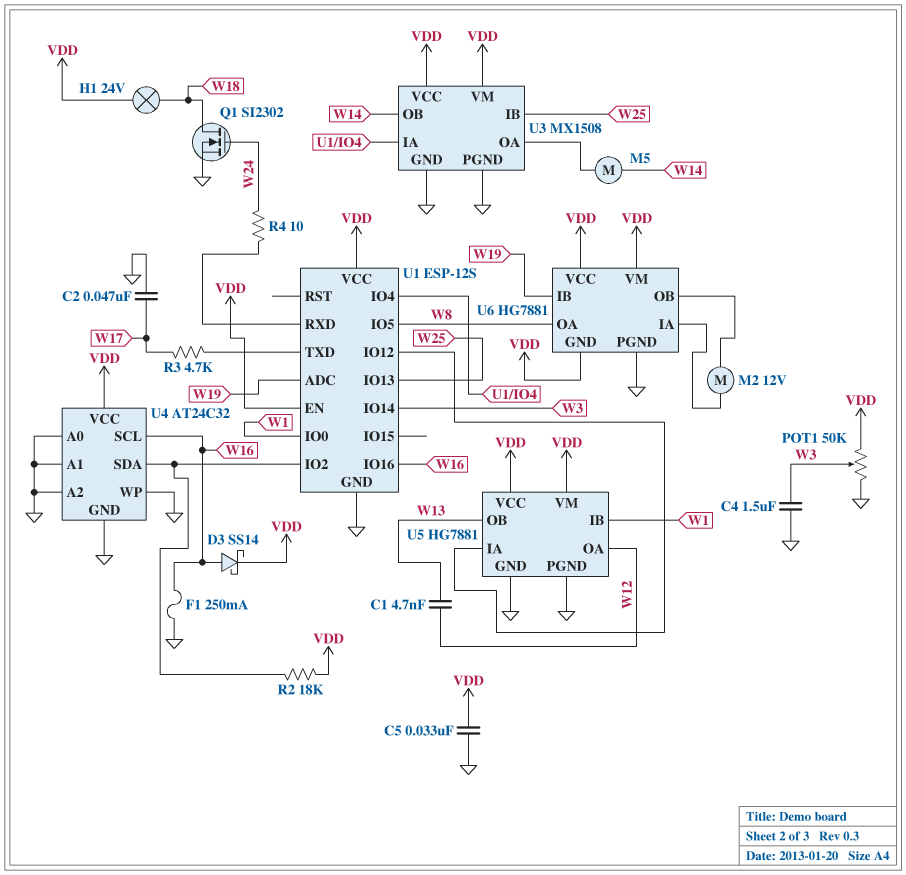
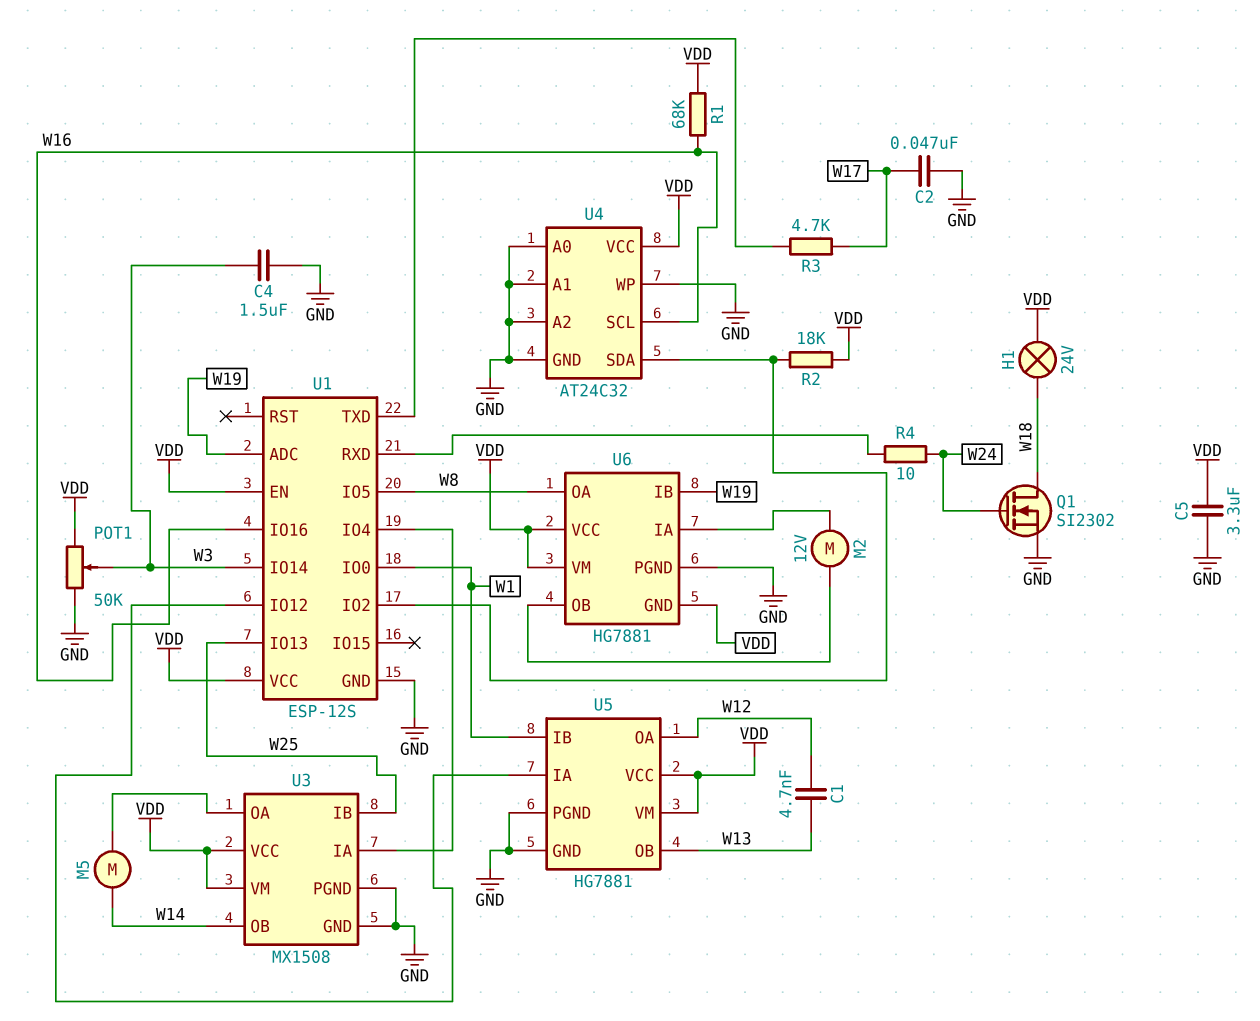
C5: 33nF (GND, VDD) -> 3.3uF (GND, VDD)
D3: schottky SS14 (A W16, K VDD) -> none
F1: 250mA (GND, W16) -> none
R1: none -> 68k (VDD, W16)

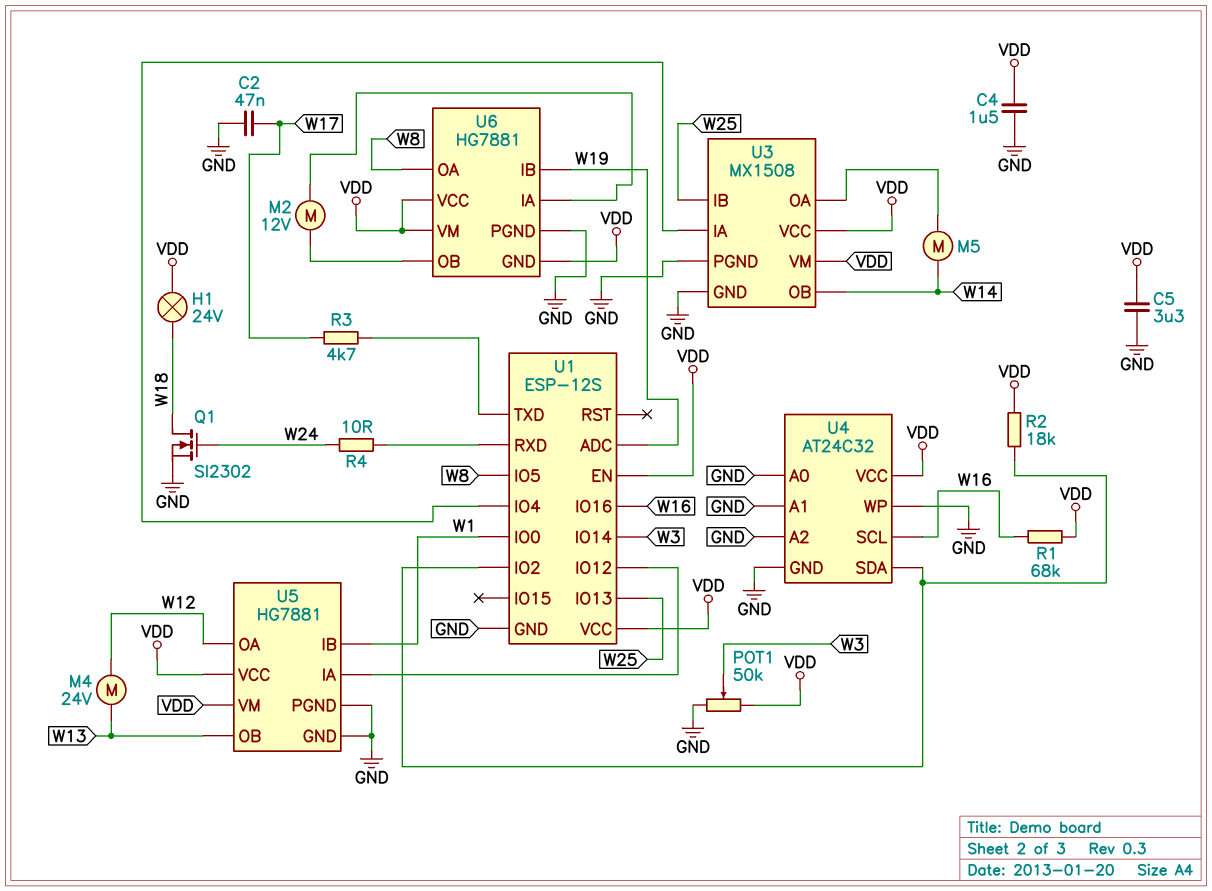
C1: 4.7nF (W12, W13) -> none
C4: 1.5uF (GND, W3) -> 1.5uF (GND, VDD)
M4: none -> motor 24V (W12, W13)

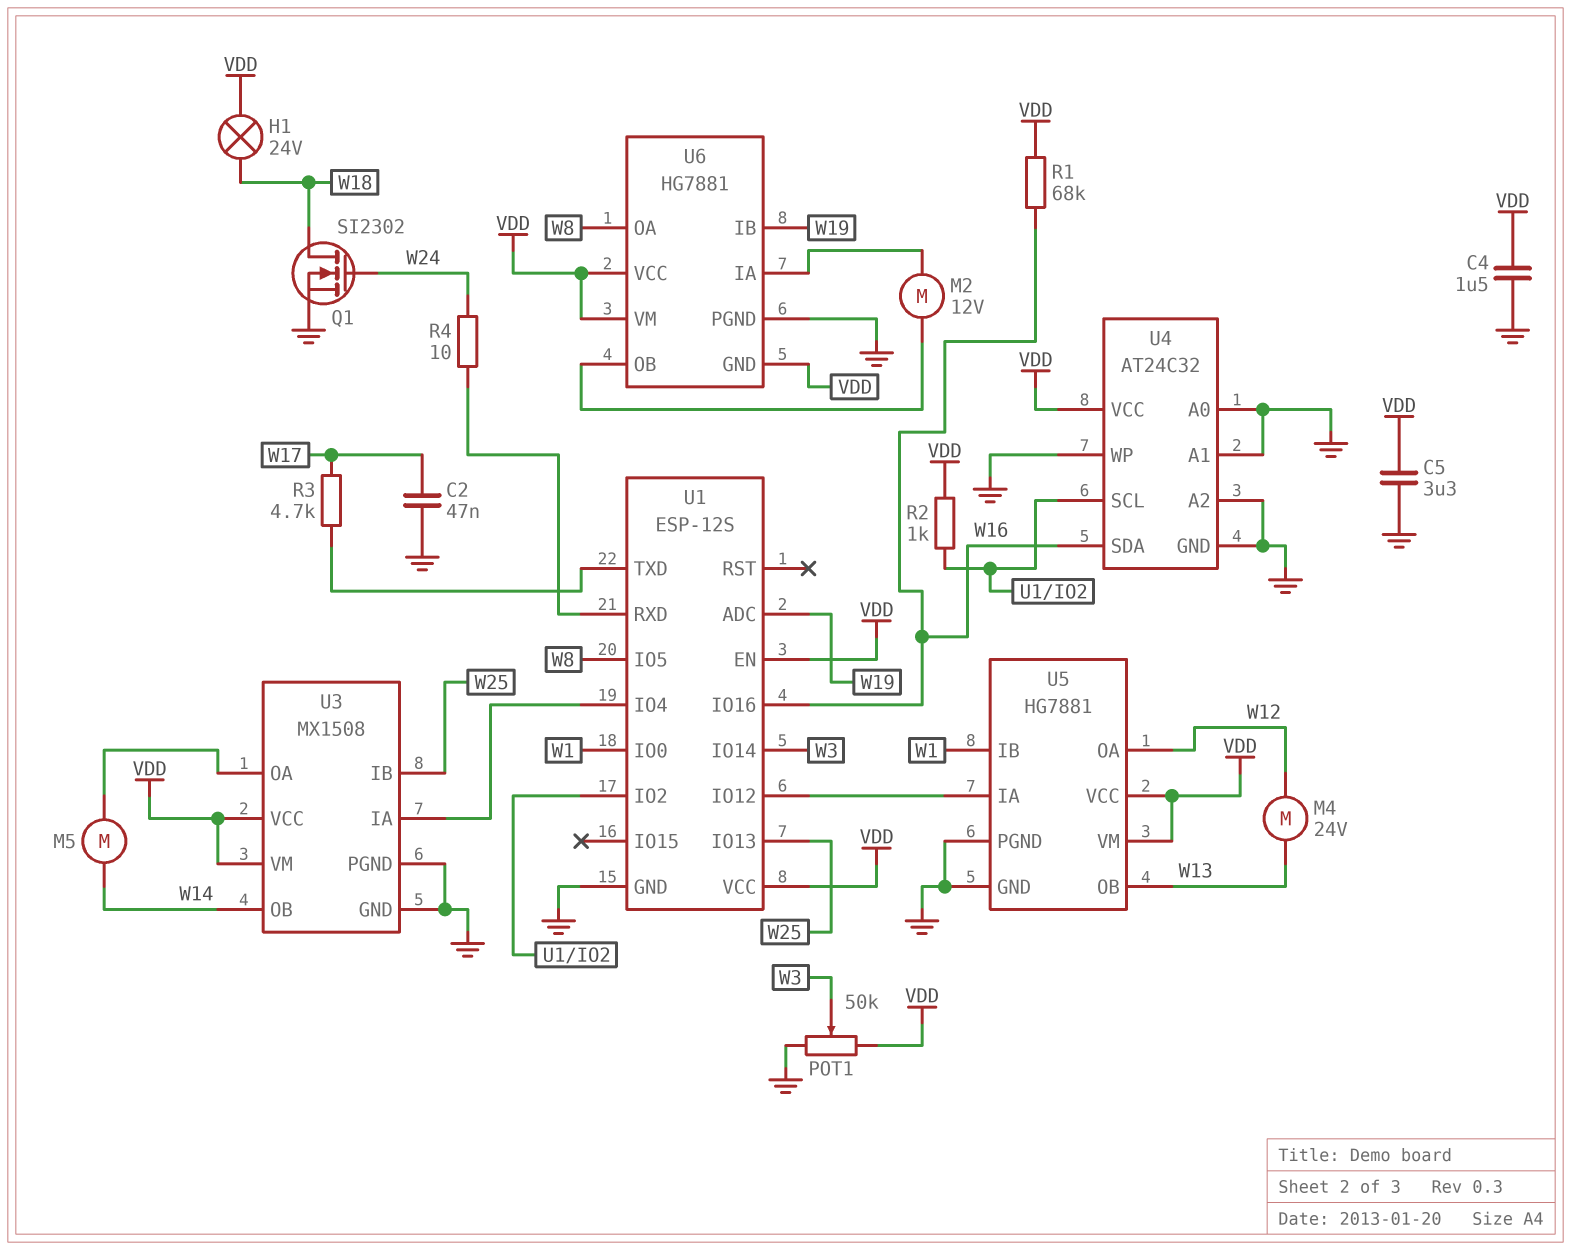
R2: 18k (U1/IO2, VDD) -> 1k (U1/IO2, VDD)
U4 pin SCL: W16 -> U1/IO2
U4 pin SDA: U1/IO2 -> W16

